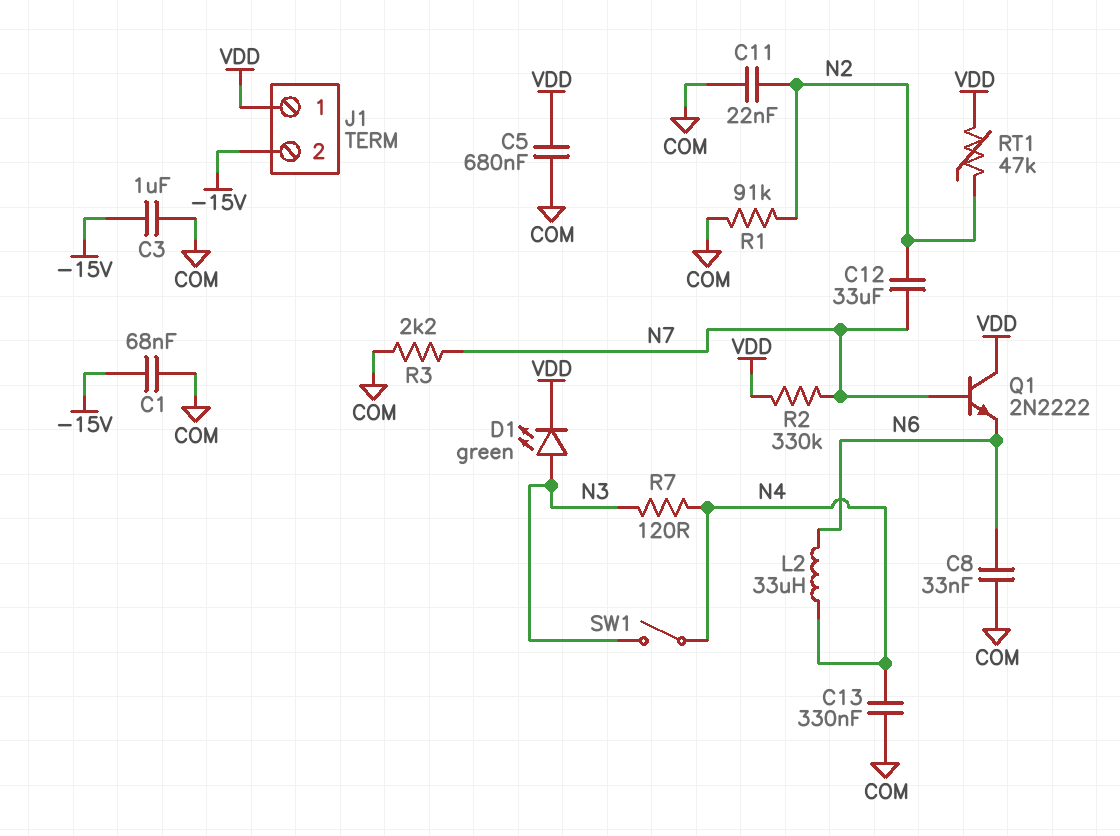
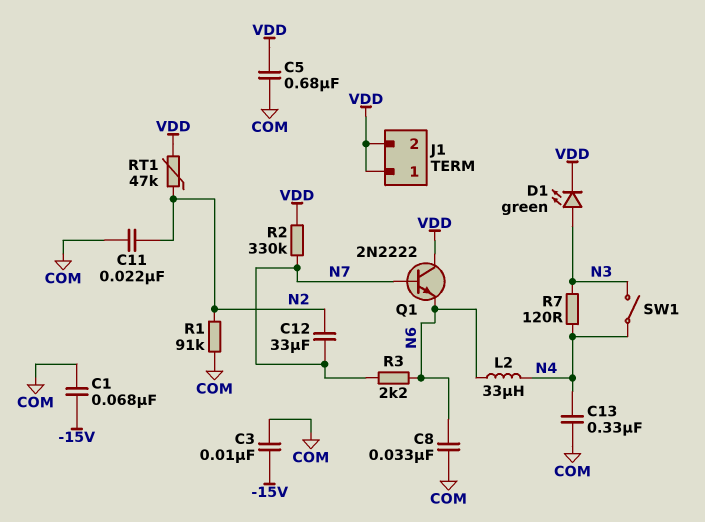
C3: 1uF (-15V, COM) -> 10nF (-15V, COM)
J1 pin 2: -15V -> VDD
R3: 2.2k (COM, N7) -> 2.2k (N6, N7)

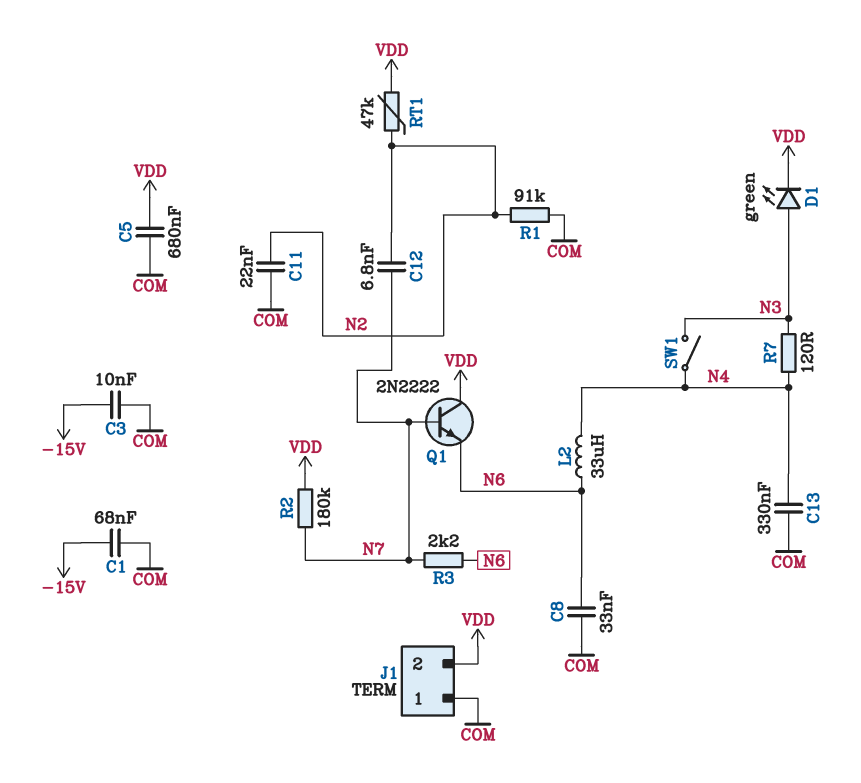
C12: 33uF (N2, N7) -> 6.8nF (N2, N7)
J1 pin 1: VDD -> COM
R2: 330k (N7, VDD) -> 180k (N7, VDD)

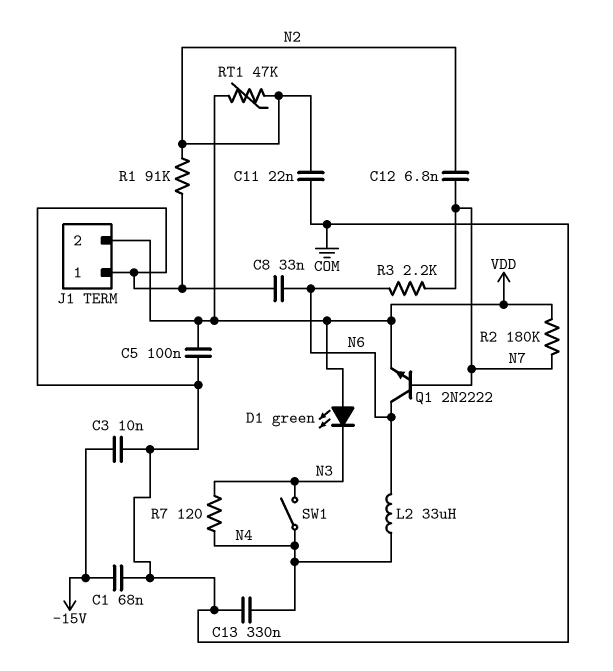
C5: 680nF (COM, VDD) -> 100nF (COM, VDD)
D1: LED green (A N3, K VDD) -> LED green (A VDD, K N3)
Q1: NPN 2N2222 (B N7, C VDD, E N6) -> NPN 2N2222 (B N7, C N6, E VDD)

